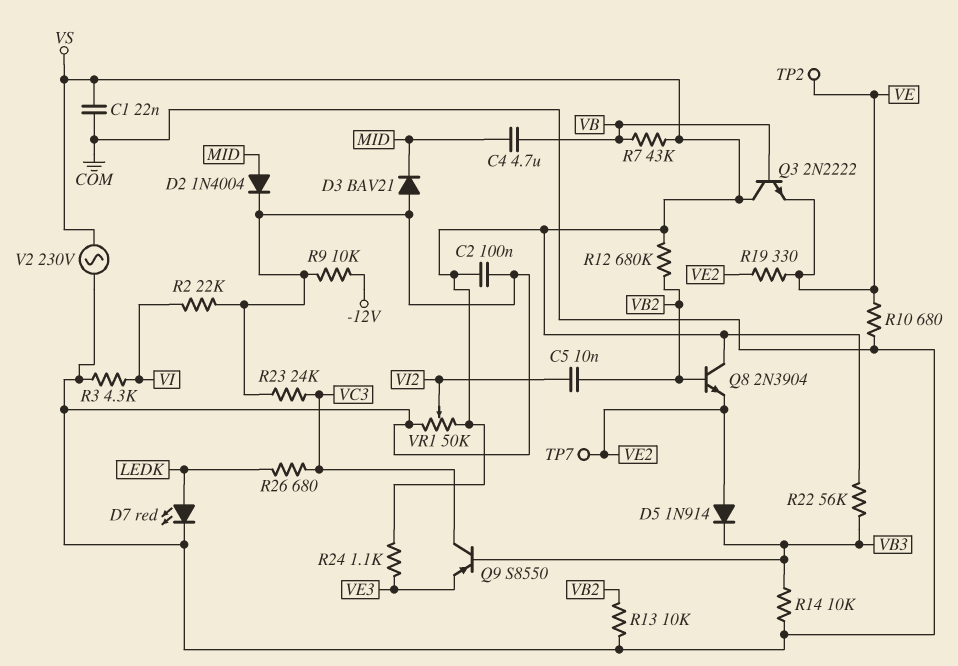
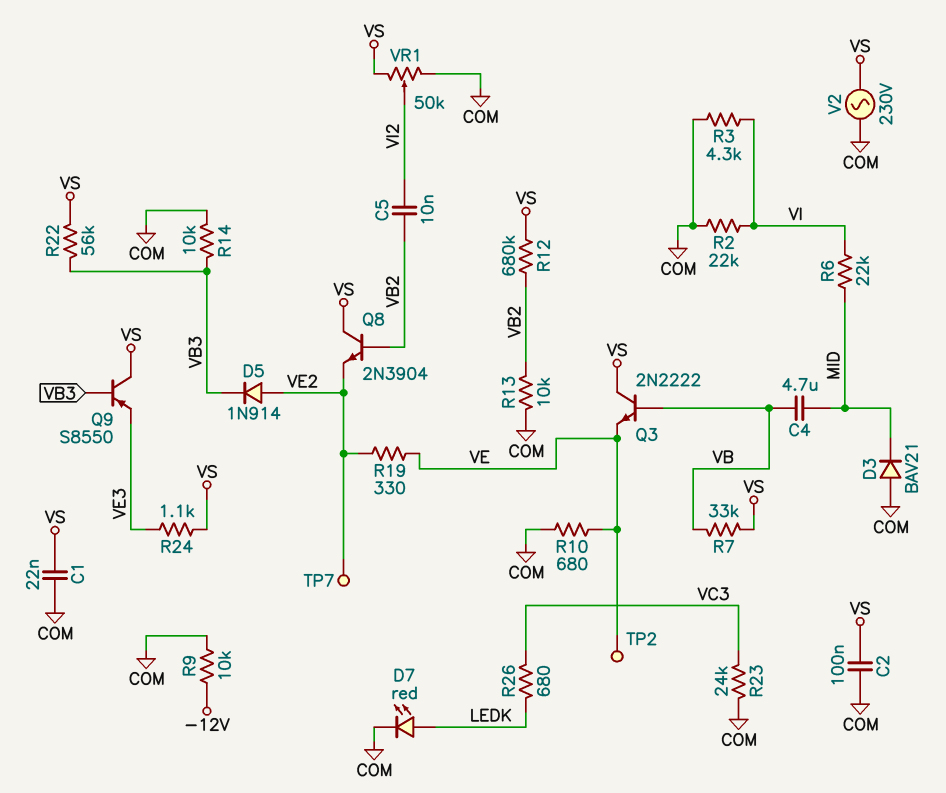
D2: diode 1N4004 (A MID, K COM) -> none
Q9: PNP S8550 (B VB3, C VC3, E VE3) -> PNP S8550 (B VB3, C VS, E VE3)
R6: none -> 22k (MID, VI)
R7: 43k (VB, VS) -> 33k (VB, VS)

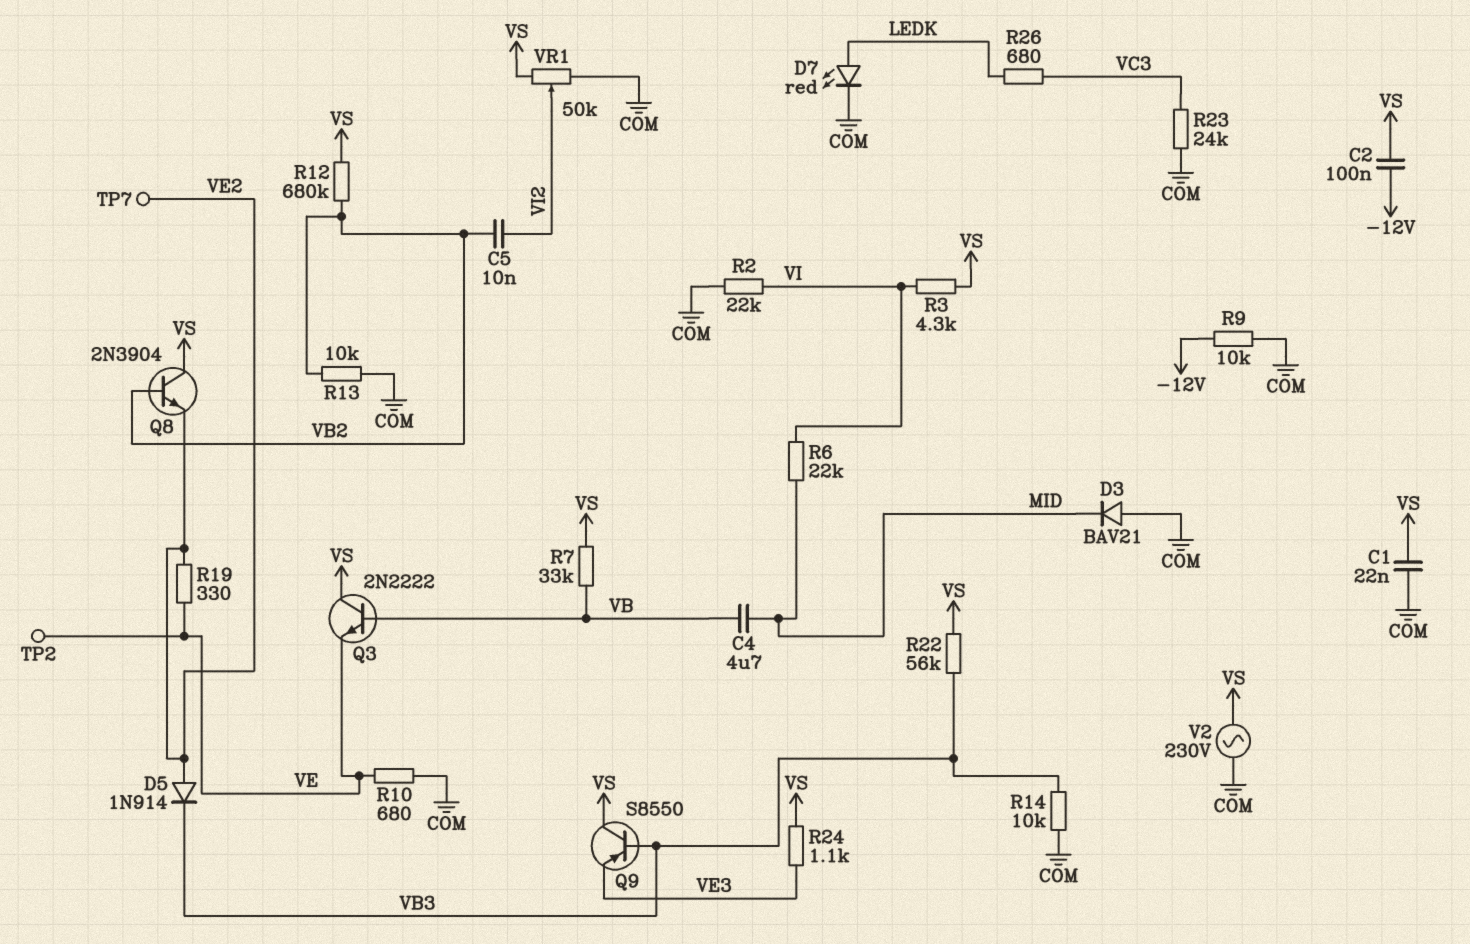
C2: 100nF (COM, VS) -> 100nF (-12V, VS)
R3: 4.3k (COM, VI) -> 4.3k (VI, VS)

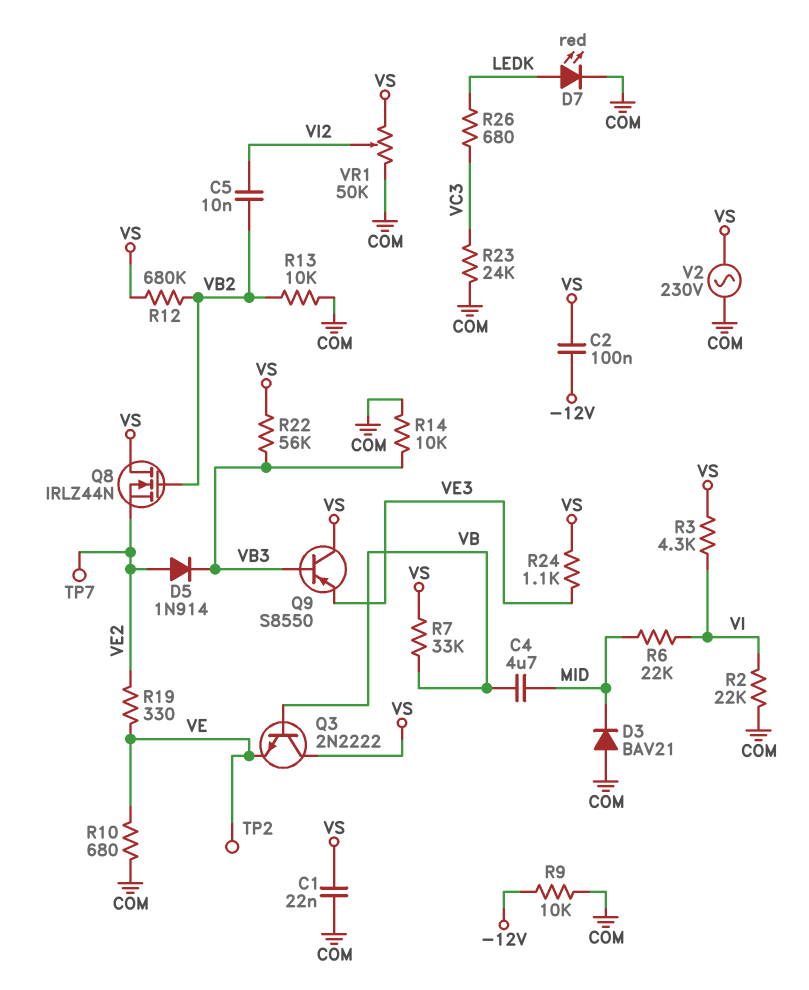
Q8: NPN 2N3904 (B VB2, C VS, E VE2) -> NMOS IRLZ44N (G VB2, D VS, S VE2)

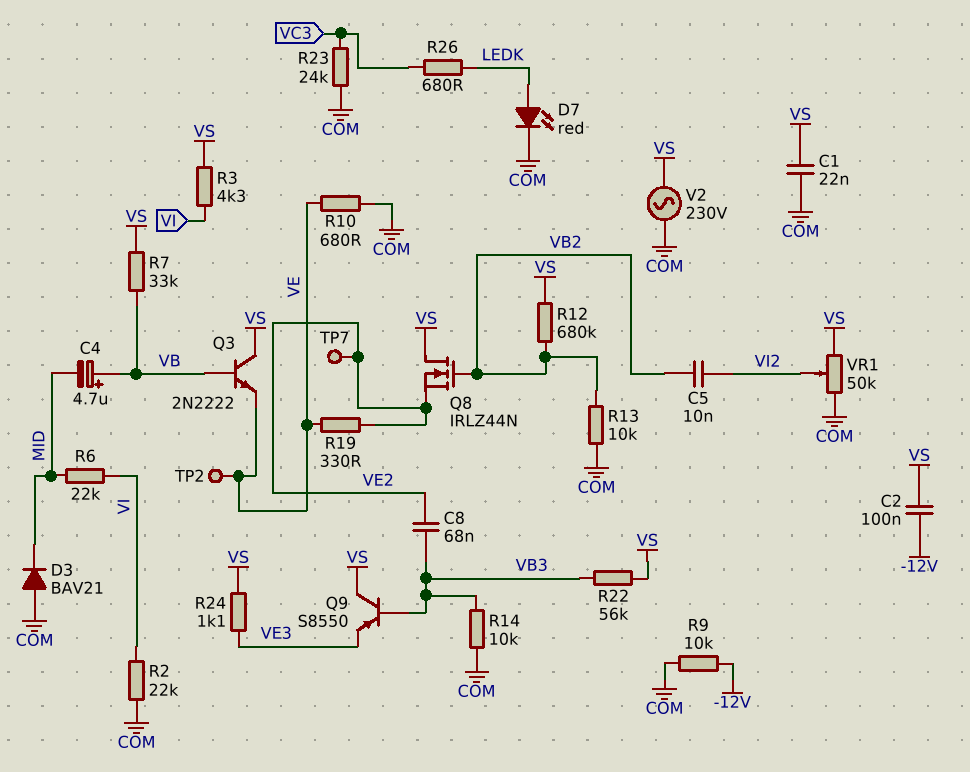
C4: 4.7uF (MID, VB) -> 4.7uF (plus VB, minus MID)
C8: none -> 68nF (VB3, VE2)
D5: diode 1N914 (A VE2, K VB3) -> none

